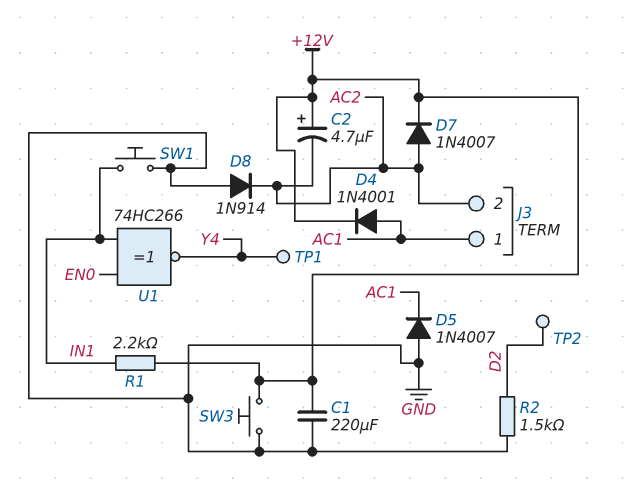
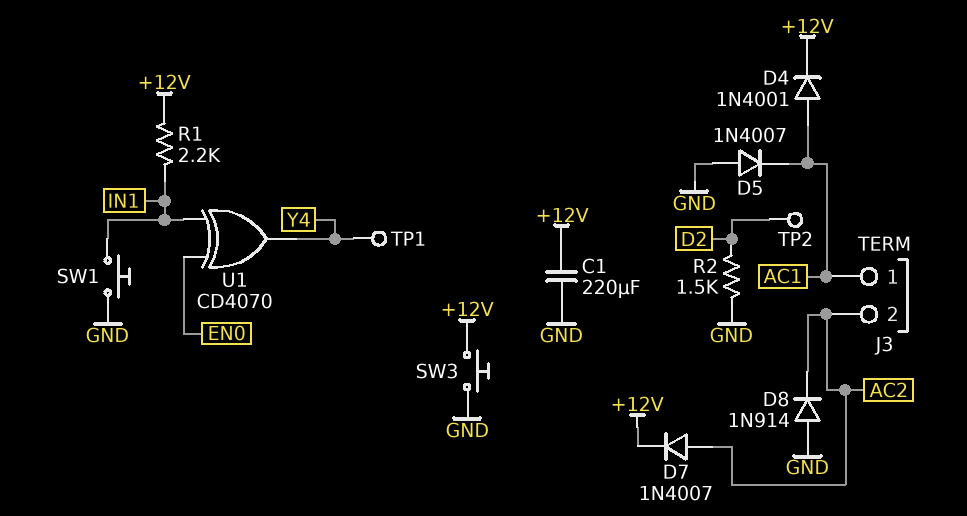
C2: 4.7uF (plus +12V, minus AC2) -> none
U1: XNOR 74HC266 (in EN0, in IN1, out Y4) -> XOR CD4070 (in EN0, in IN1, out Y4)

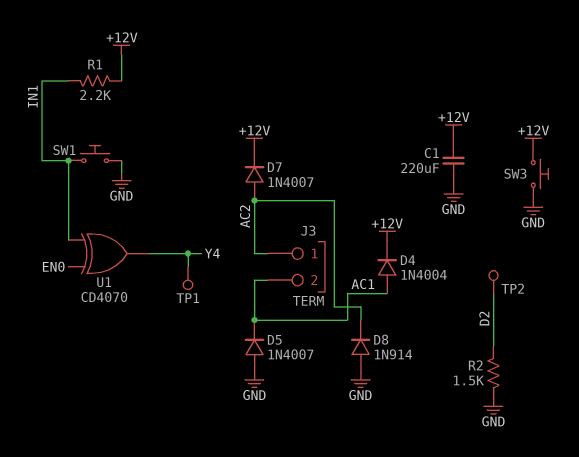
D4: diode 1N4001 (A AC1, K +12V) -> diode 1N4004 (A AC1, K +12V)
J3 pin 1: AC1 -> AC2
J3 pin 2: AC2 -> AC1

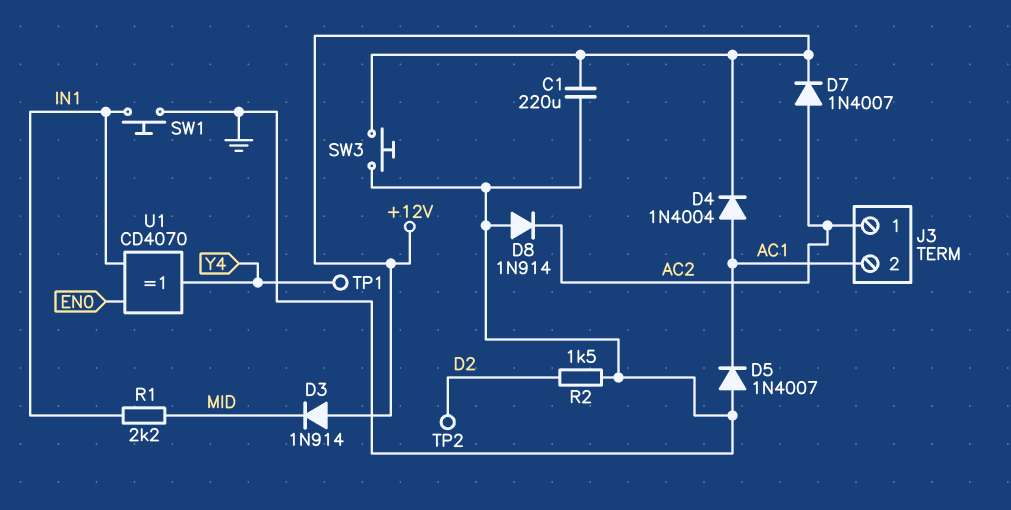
D3: none -> diode 1N914 (A +12V, K MID)
R1: 2.2k (+12V, IN1) -> 2.2k (IN1, MID)

